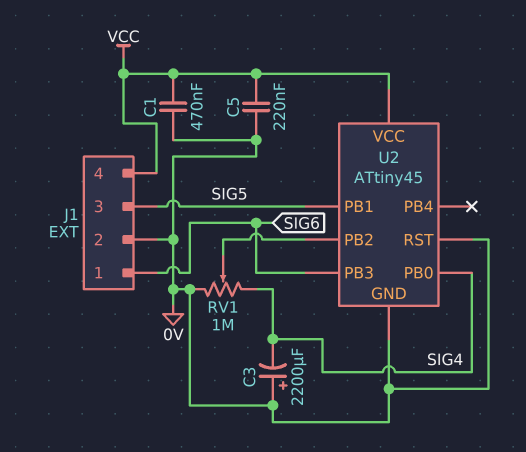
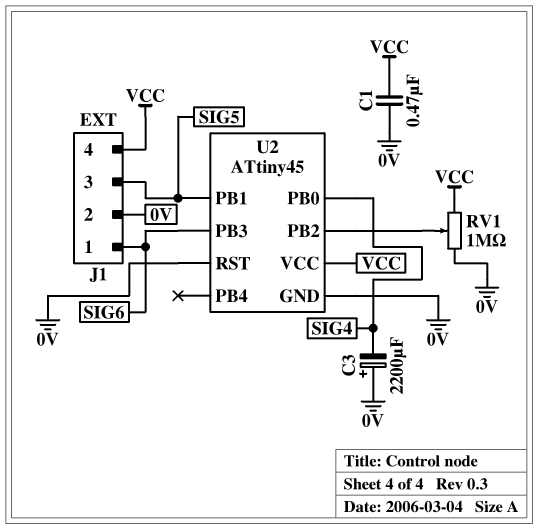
C5: 220nF (0V, VCC) -> none
RV1: 1M (0V, SIG4, wiper U2/PB2) -> 1M (0V, VCC, wiper U2/PB2)

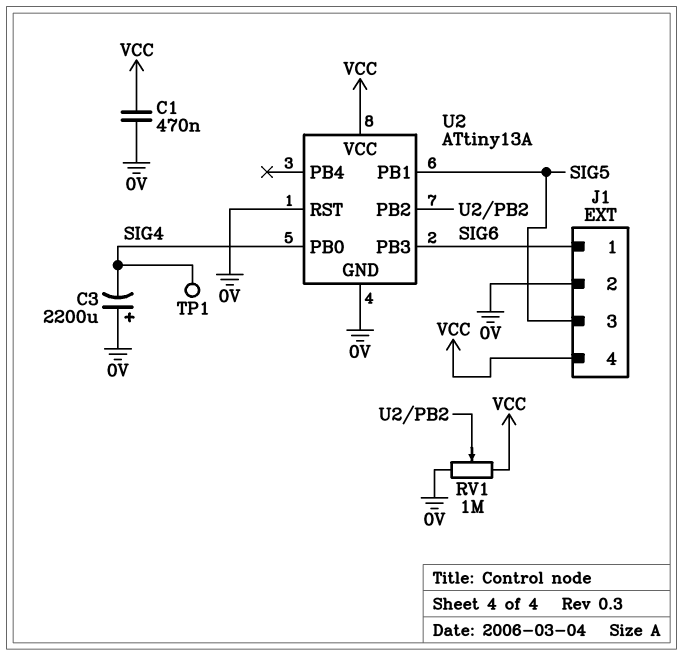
TP1: none -> test point (SIG4)
U2: ATtiny45 -> ATtiny13A

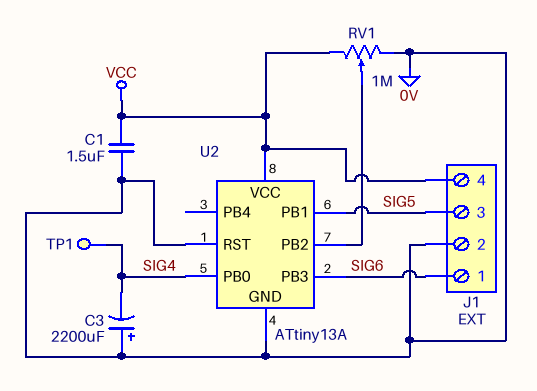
C1: 470nF (0V, VCC) -> 1.5uF (0V, VCC)

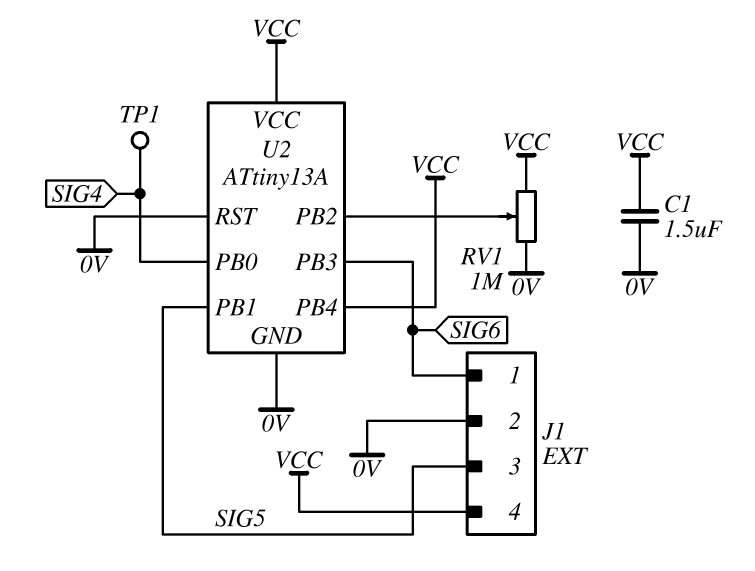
C3: 2200uF (plus 0V, minus SIG4) -> none
U2 pin PB4: none -> VCC

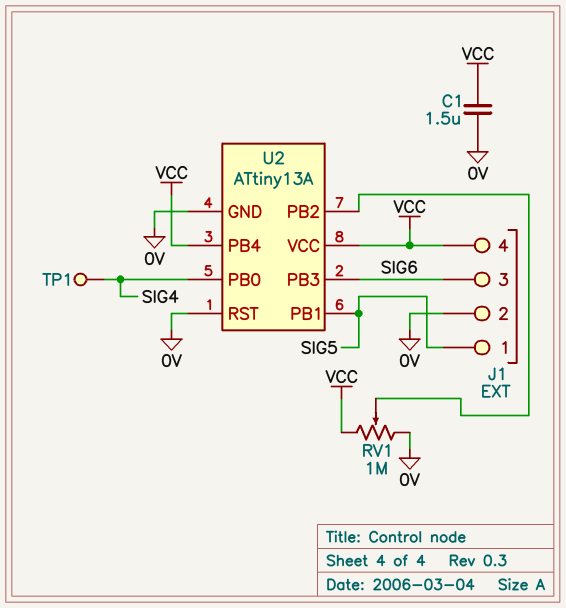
J1 pin 1: SIG6 -> SIG5
J1 pin 3: SIG5 -> SIG6

